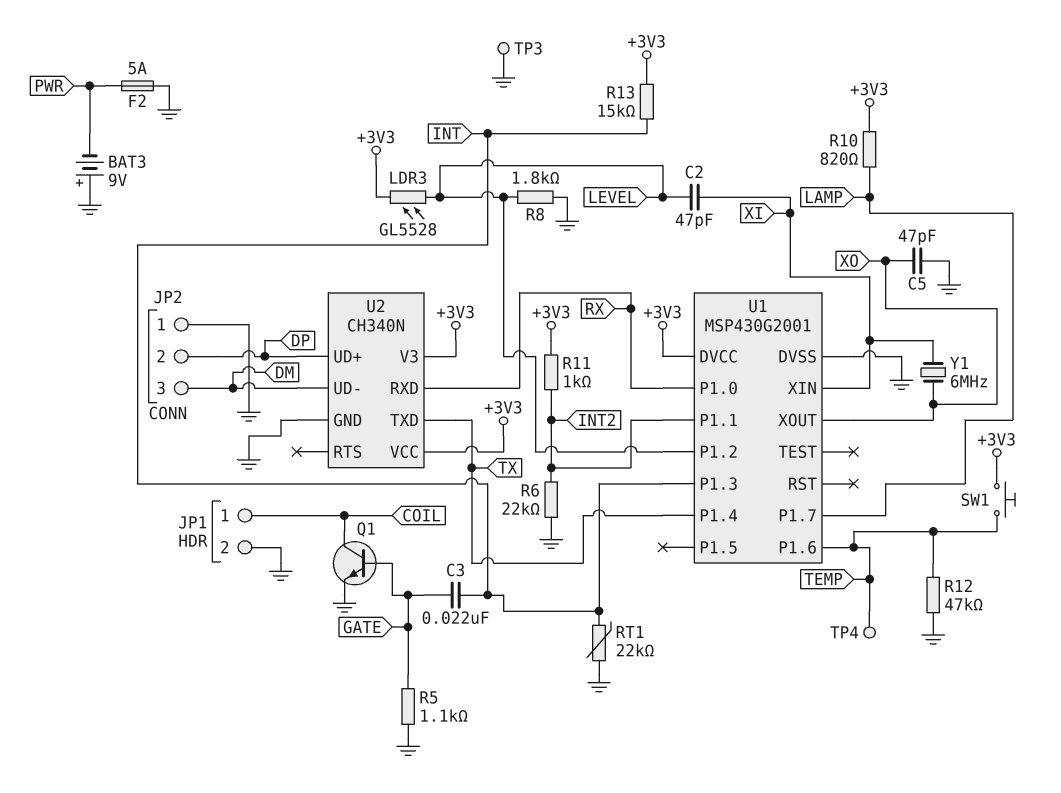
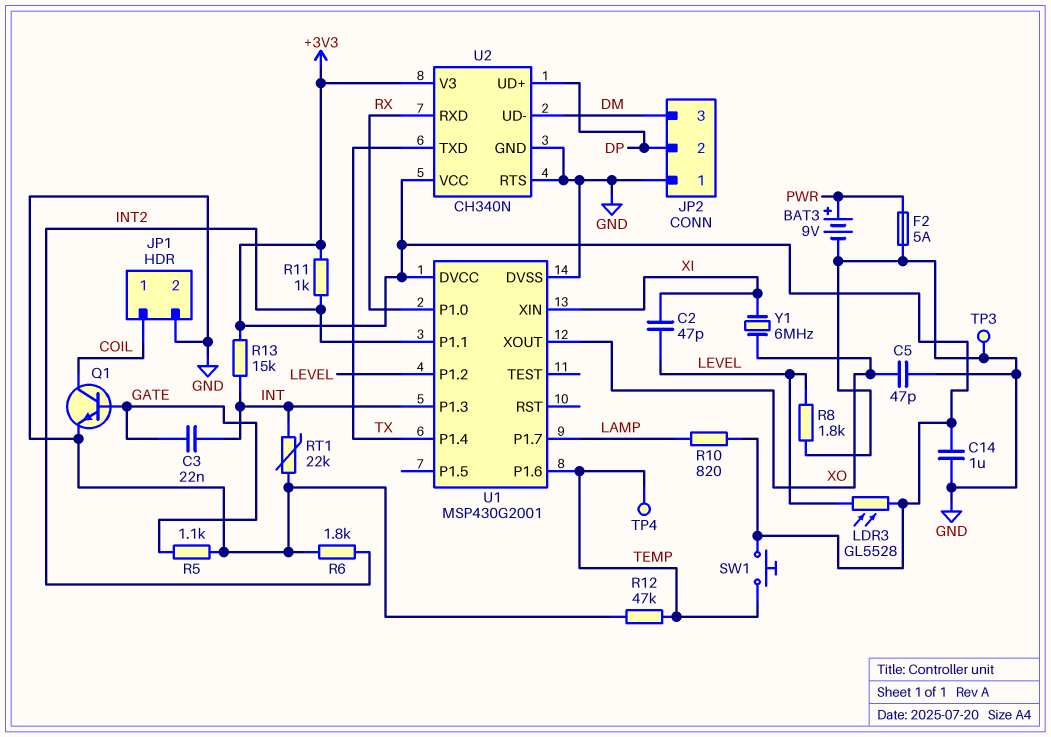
BAT3: 9V (plus GND, minus PWR) -> 9V (plus PWR, minus GND)
C14: none -> 1uF (+3V3, GND)
R6: 22k (GND, INT2) -> 1.8k (GND, INT2)
U2 pin RTS: none -> GND

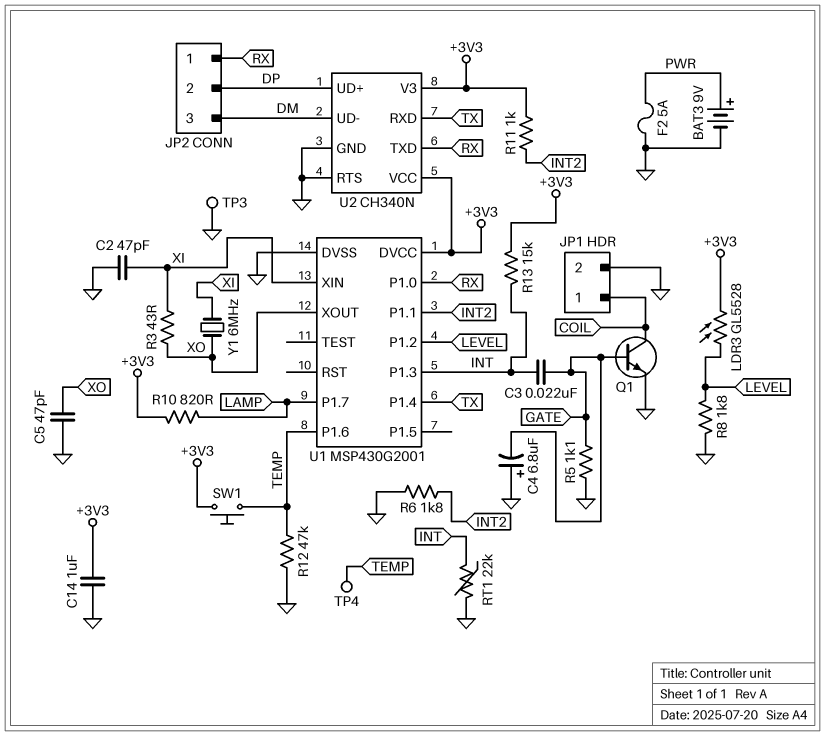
C2: 47pF (LEVEL, XI) -> 47pF (GND, XI)
C4: none -> 6.8uF (plus GND, minus GATE)
JP2 pin 1: GND -> RX
R3: none -> 43 (XI, XO)
U2 pin RXD: RX -> TX
U2 pin TXD: TX -> RX

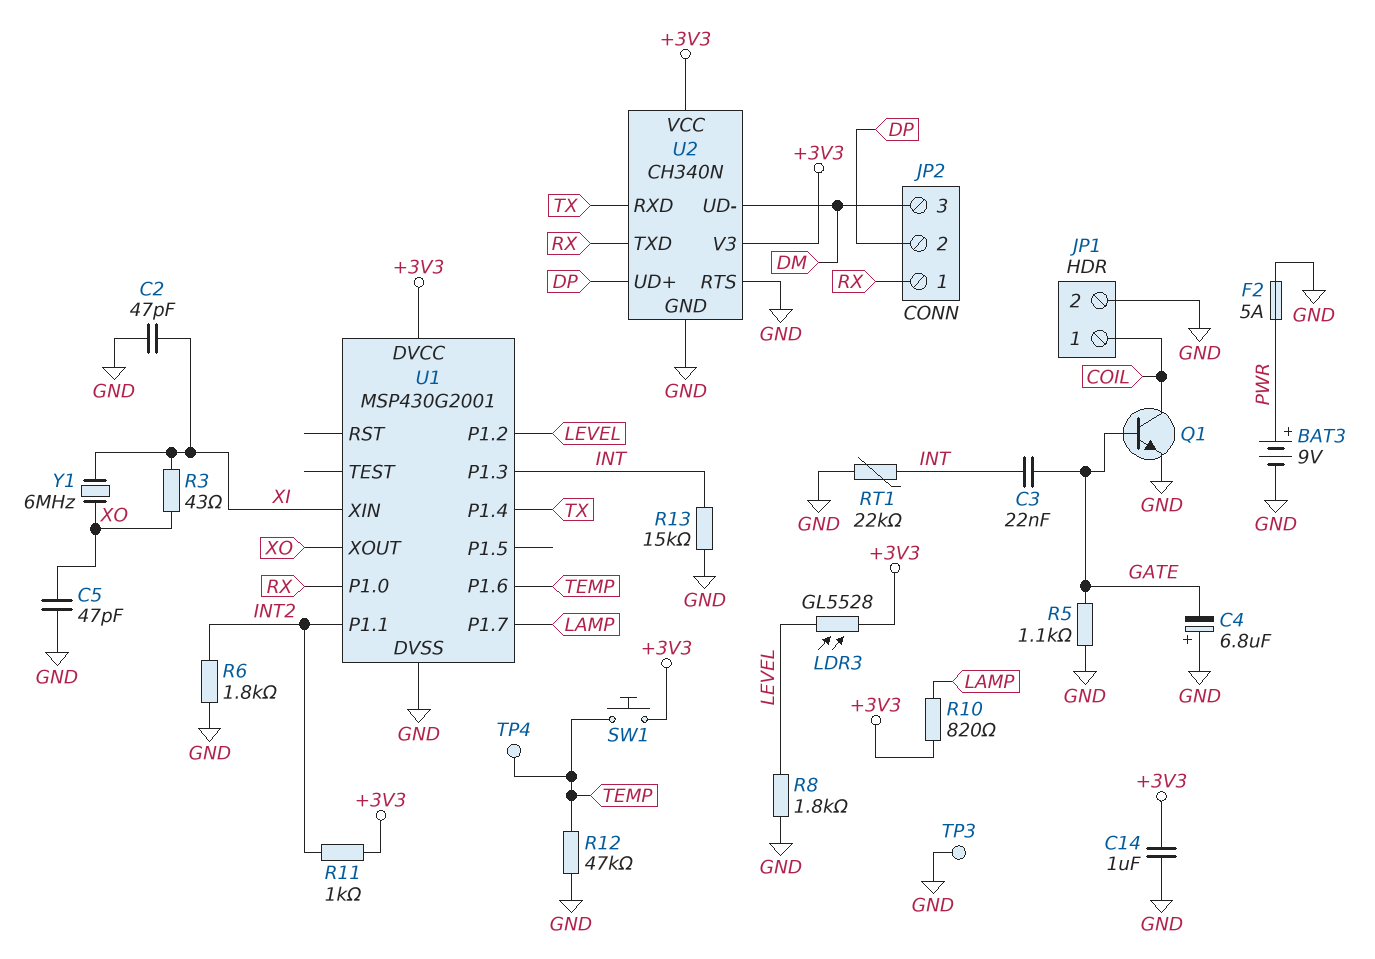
R13: 15k (+3V3, INT) -> 15k (GND, INT)

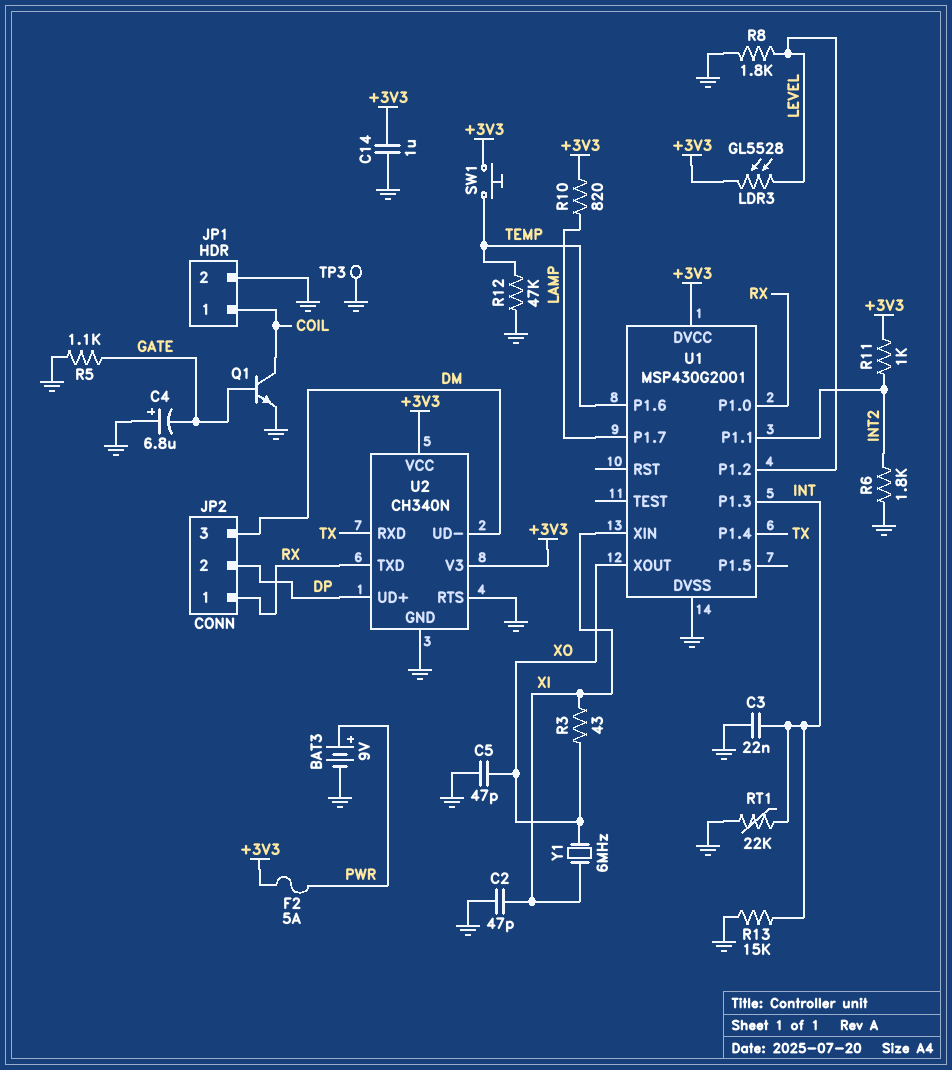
C3: 22nF (GATE, INT) -> 22nF (GND, INT)
F2: 5A (GND, PWR) -> 5A (+3V3, PWR)
TP4: test point (TEMP) -> none

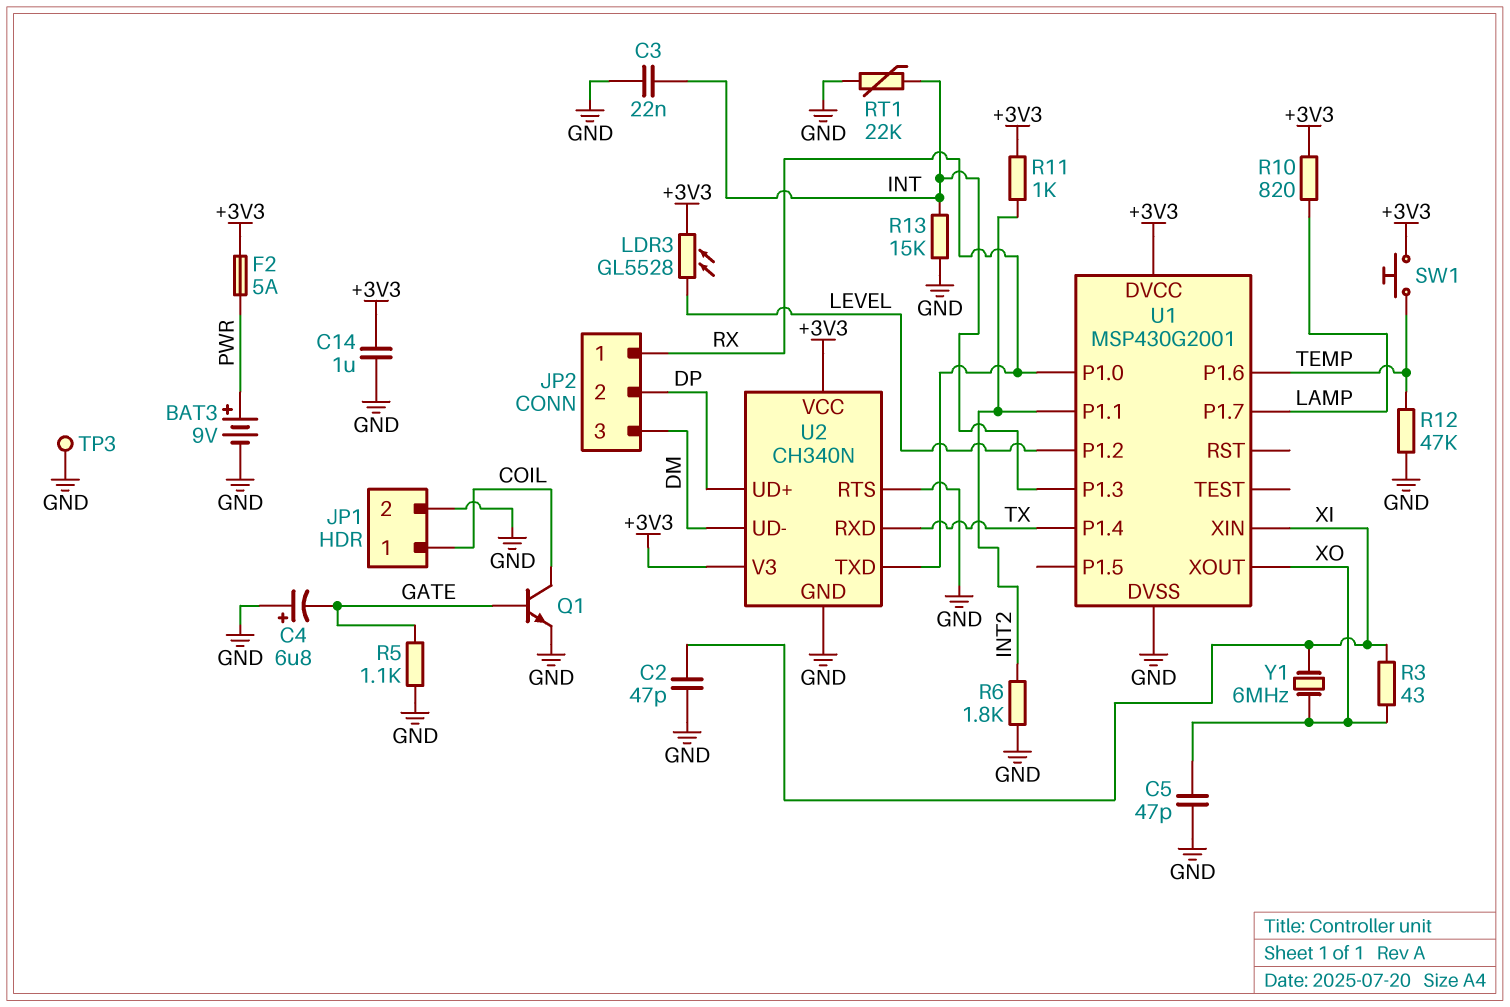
R8: 1.8k (GND, LEVEL) -> none

